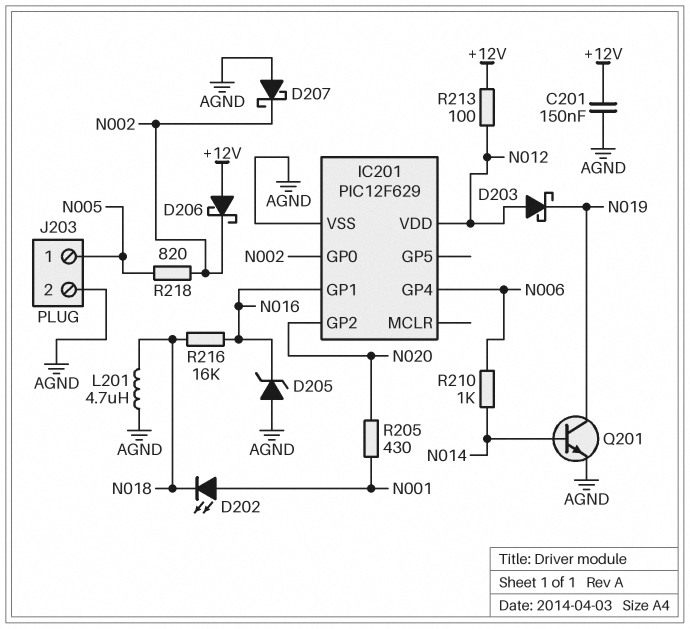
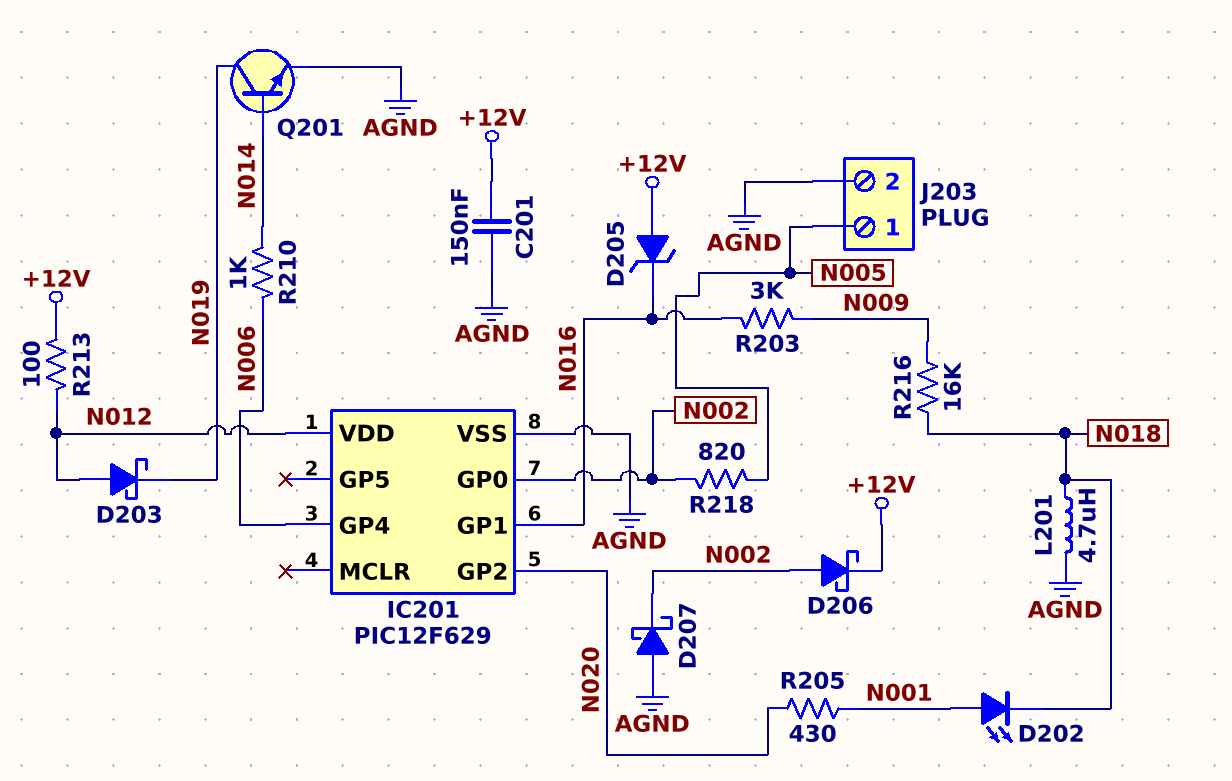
D205: zener (A AGND, K N016) -> zener (A +12V, K N016)
D206: schottky (A +12V, K N002) -> schottky (A N002, K +12V)
R203: none -> 3k (N009, N016)
R216: 16k (N016, N018) -> 16k (N009, N018)

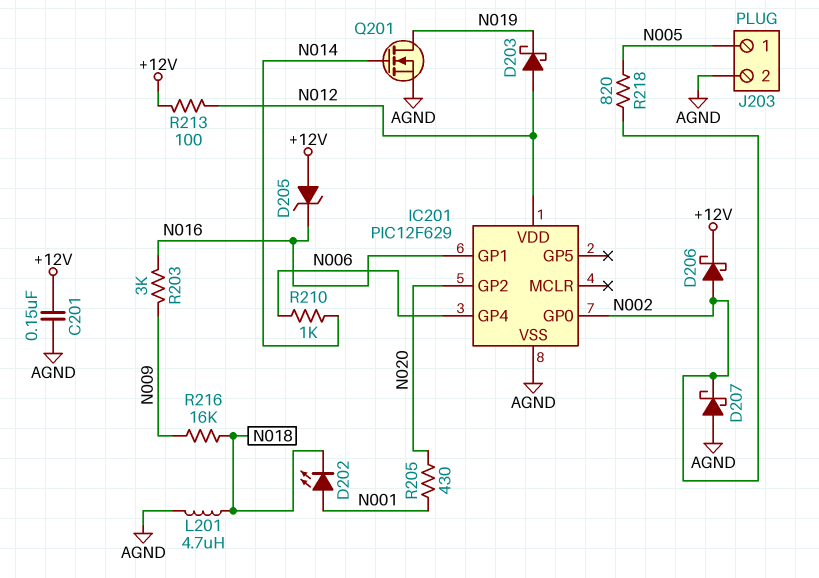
Q201: NPN (B N014, C N019, E AGND) -> NMOS (G N014, D N019, S AGND)

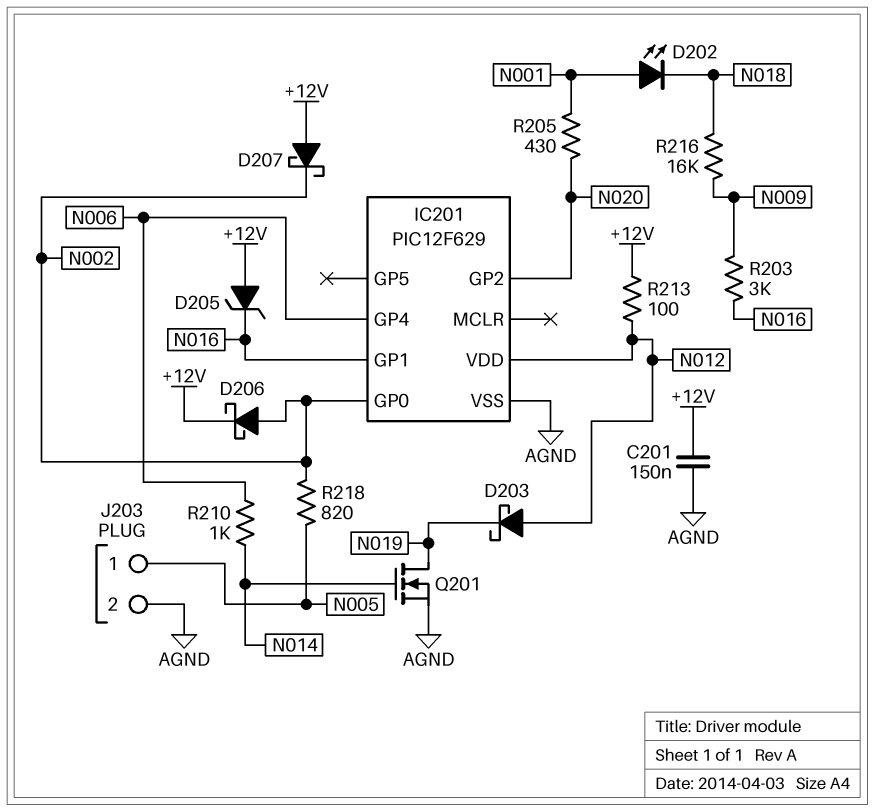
D207: schottky (A AGND, K N002) -> schottky (A +12V, K N002)
L201: 4.7uH (AGND, N018) -> none

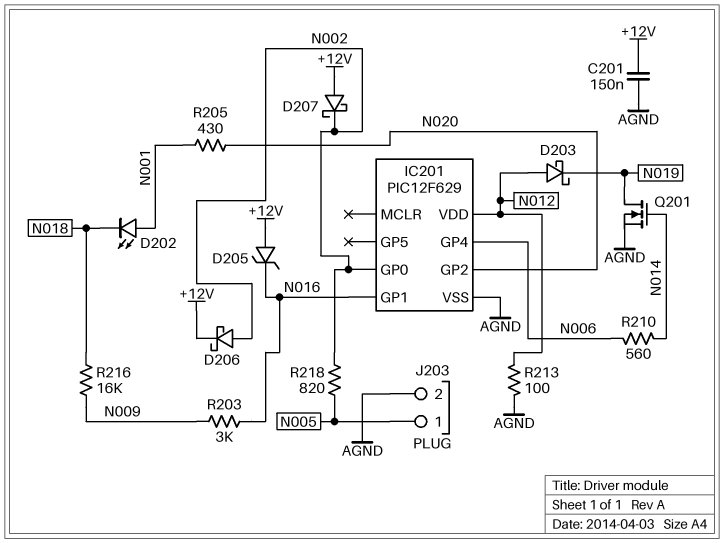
R210: 1k (N006, N014) -> 560 (N006, N014)
R213: 100 (+12V, N012) -> 100 (AGND, N012)

